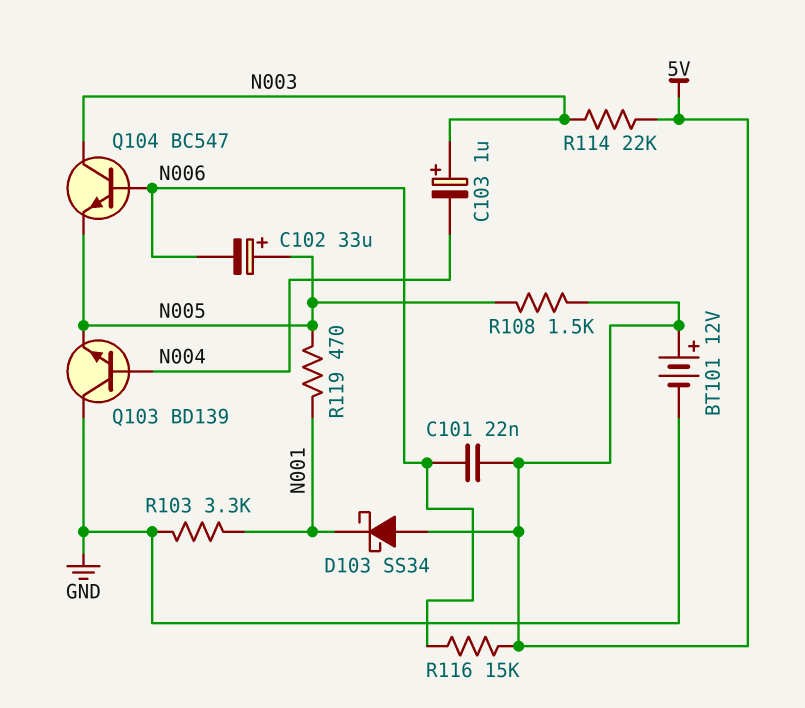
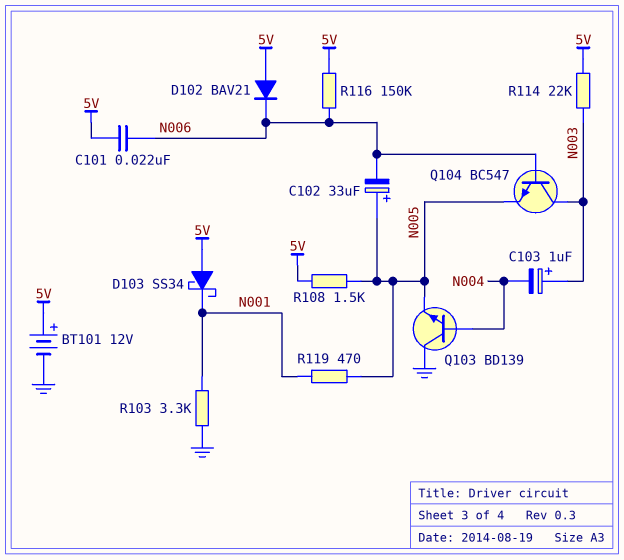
D102: none -> diode BAV21 (A 5V, K N006)
R116: 15k (5V, N006) -> 150k (5V, N006)

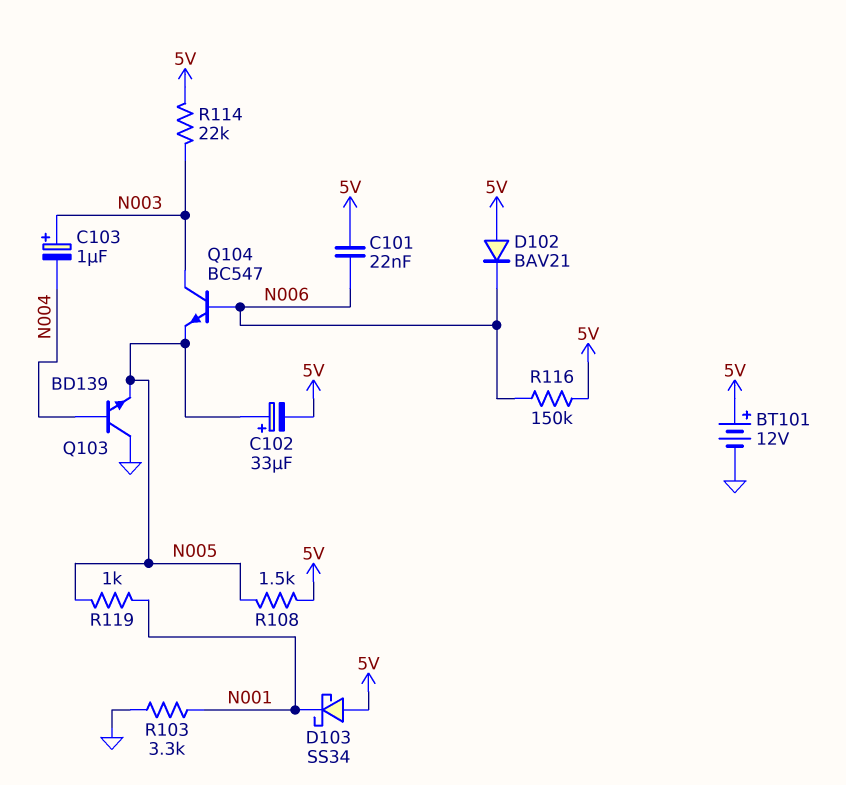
C102: 33uF (plus N005, minus N006) -> 33uF (plus N005, minus 5V)
R119: 470 (N001, N005) -> 1k (N001, N005)

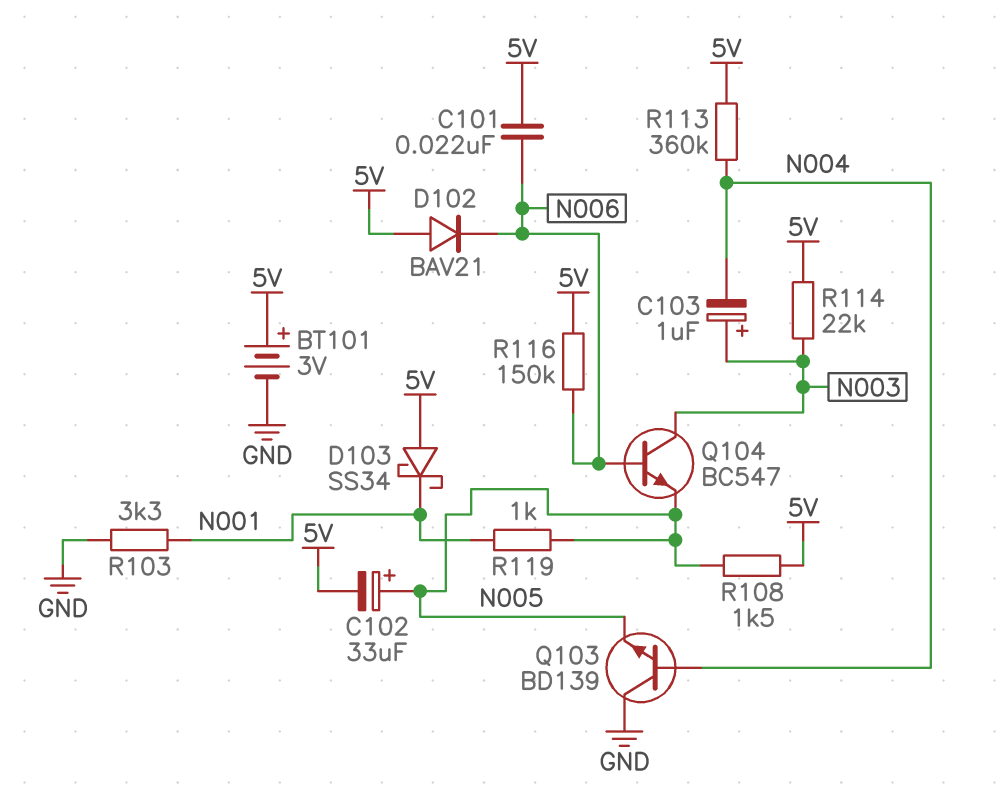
BT101: 12V (plus 5V, minus GND) -> 3V (plus 5V, minus GND)
R113: none -> 360k (5V, N004)

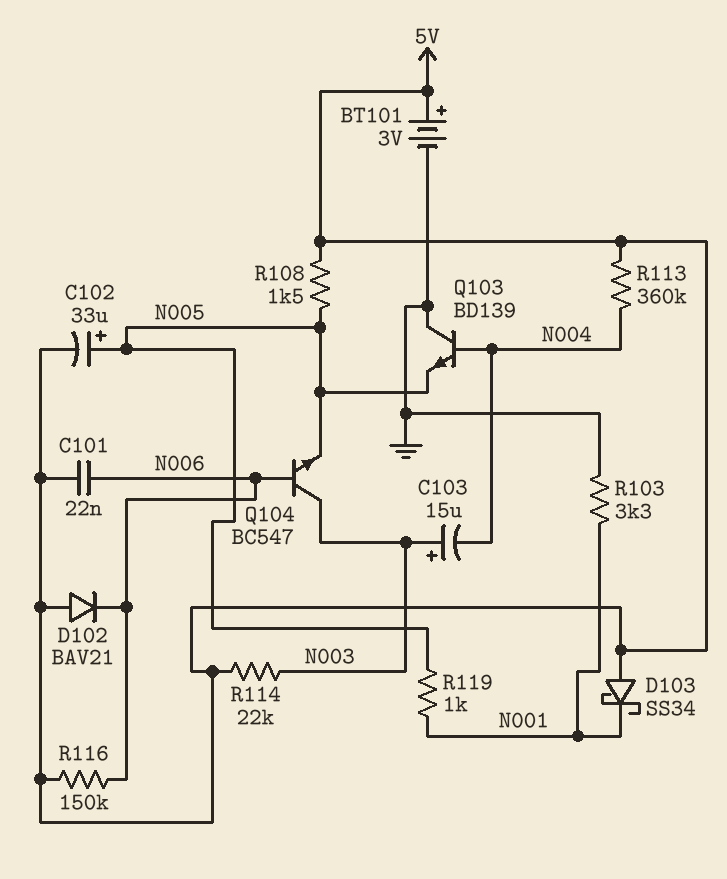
C103: 1uF (plus N003, minus N004) -> 15uF (plus N003, minus N004)

